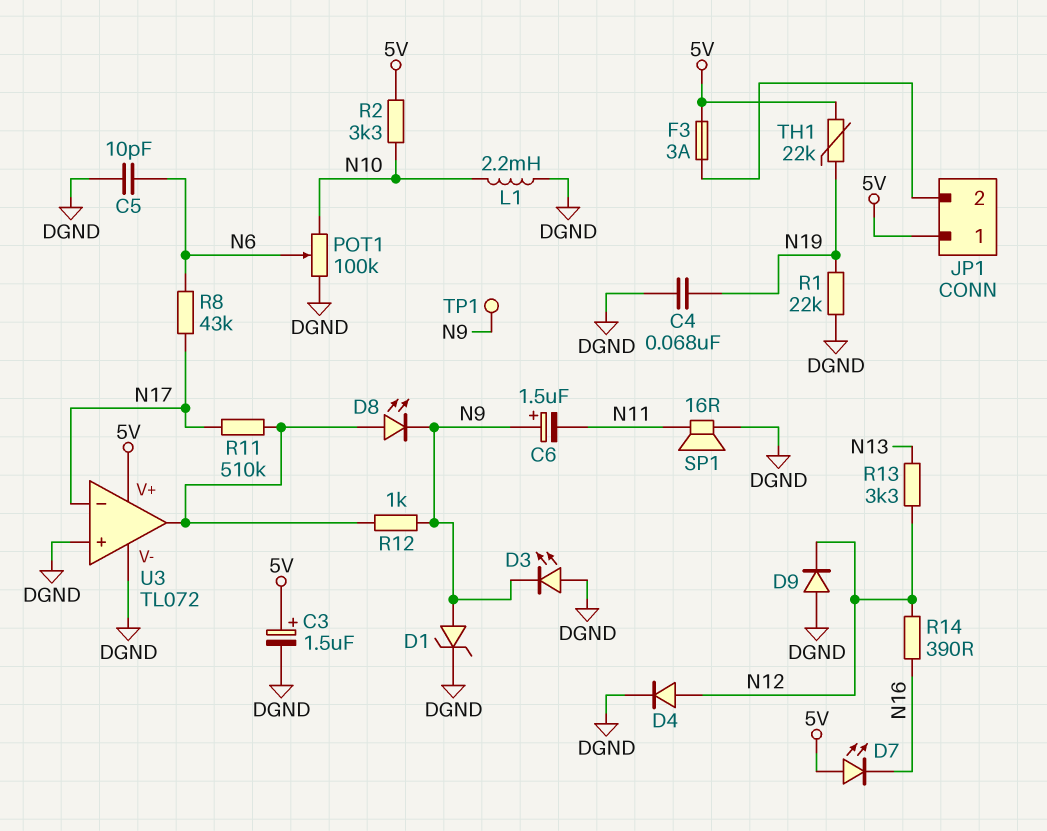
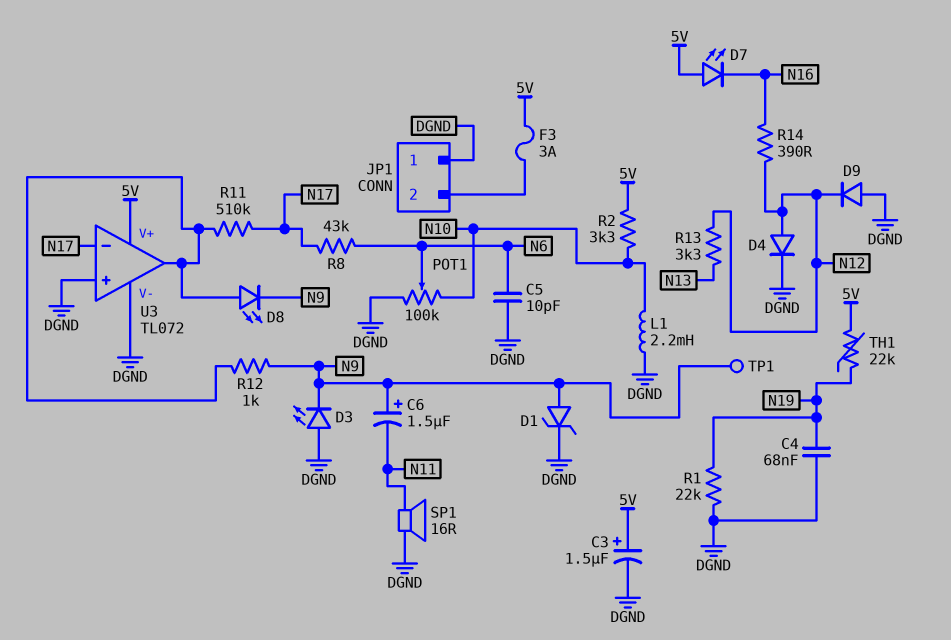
JP1 pin 1: 5V -> DGND

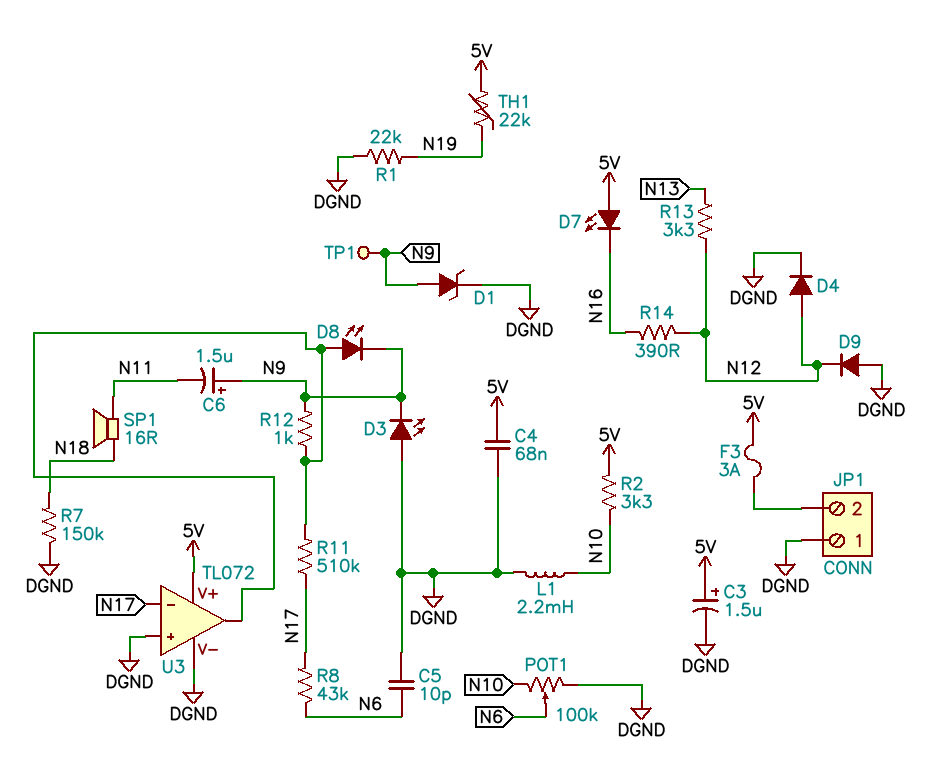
C4: 68nF (DGND, N19) -> 68nF (5V, DGND)
R7: none -> 150k (DGND, N18)
SP1: speaker 16R (DGND, N11) -> speaker 16R (N11, N18)

